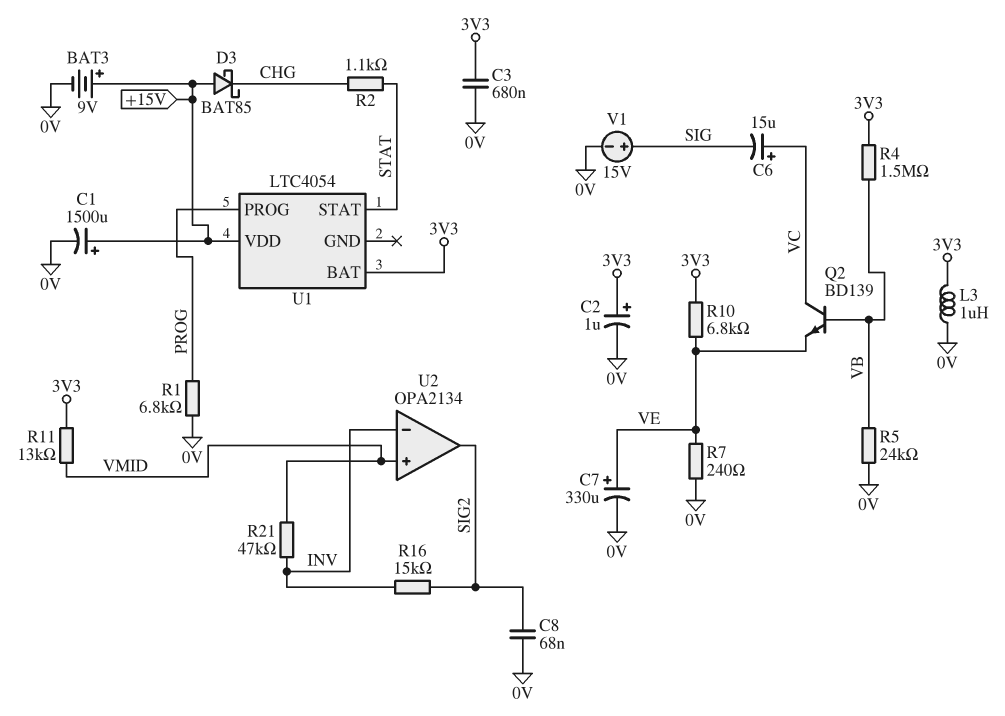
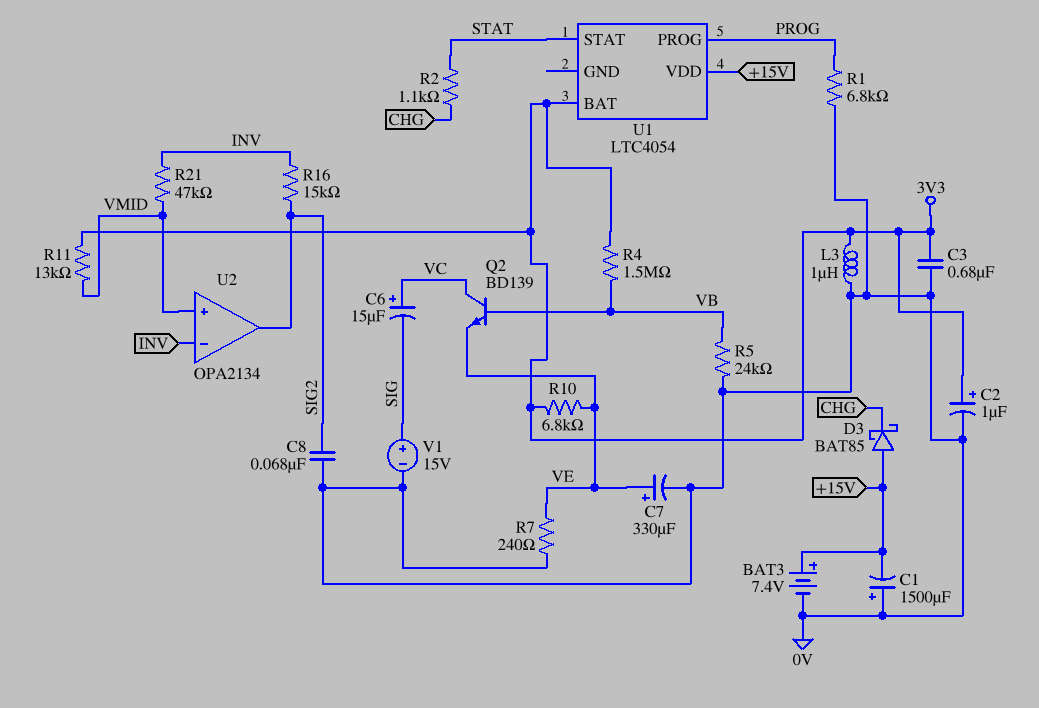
BAT3: 9V (plus +15V, minus 0V) -> 7.4V (plus +15V, minus 0V)
C1: 1500uF (plus +15V, minus 0V) -> 1500uF (plus 0V, minus +15V)

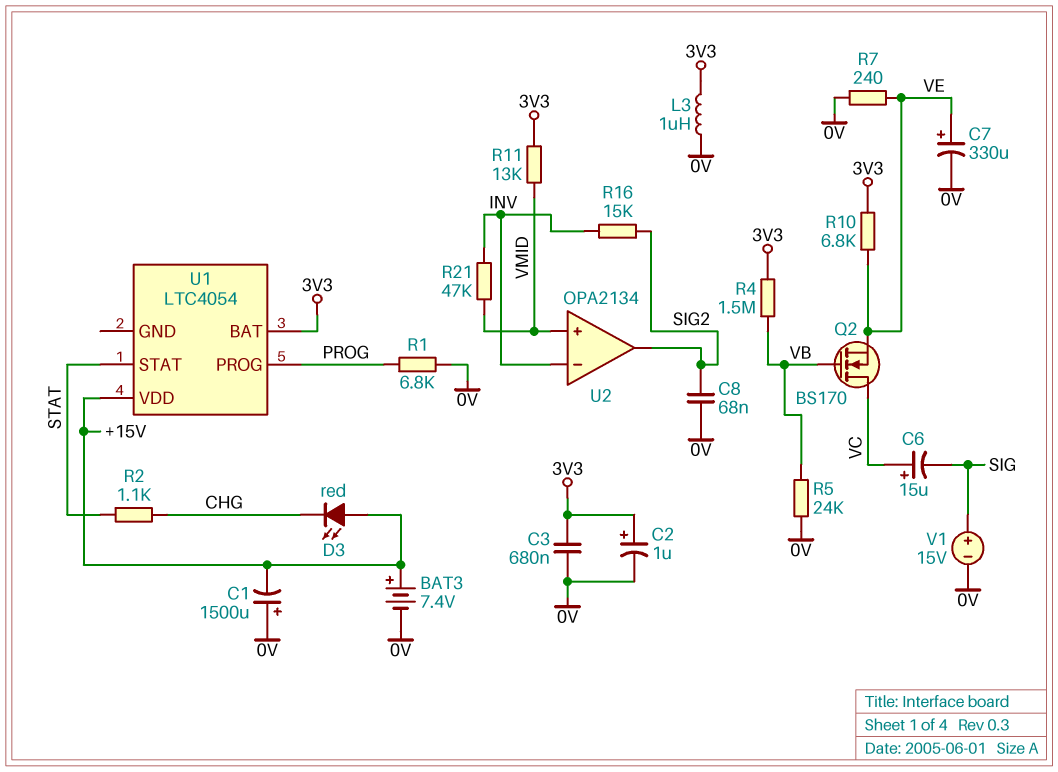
D3: schottky BAT85 (A +15V, K CHG) -> LED red (A +15V, K CHG)
Q2: NPN BD139 (B VB, C VC, E VE) -> NMOS BS170 (G VB, D VC, S VE)

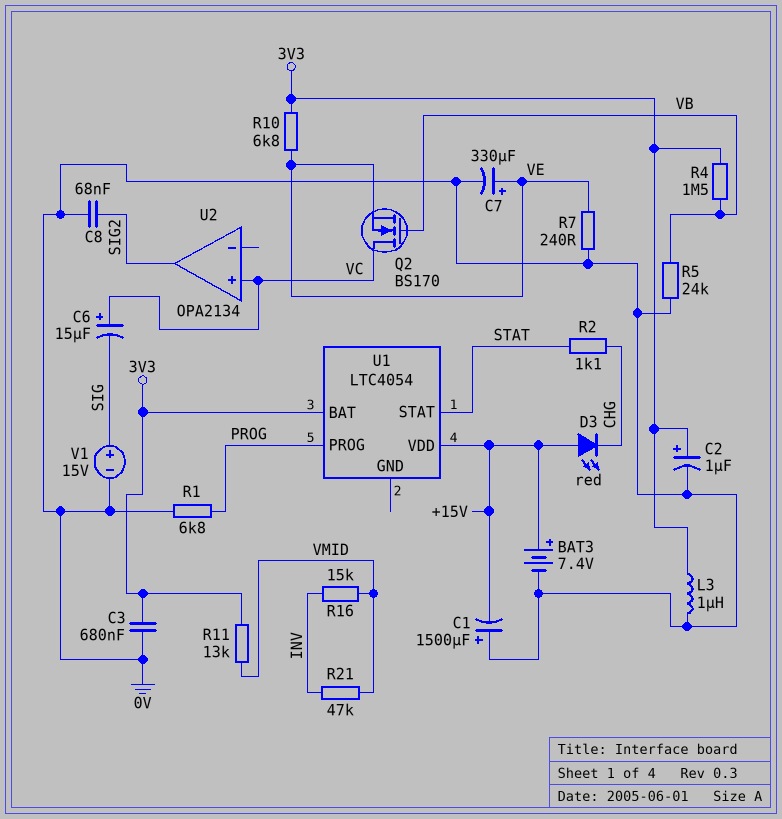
R16: 15k (INV, SIG2) -> 15k (INV, VMID)
U2 pin in+: VMID -> VC
U2 pin in-: INV -> none

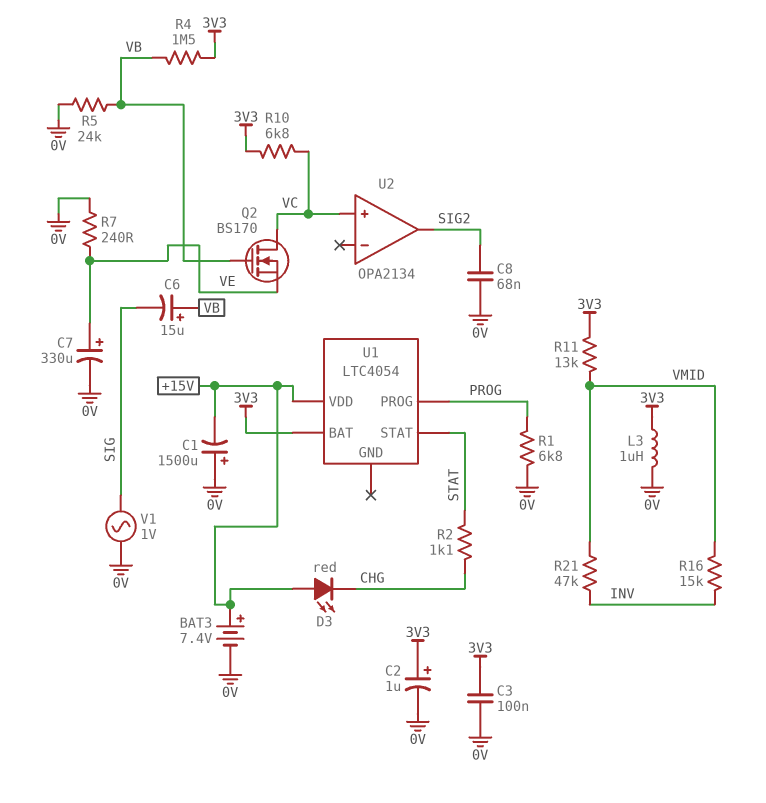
C3: 680nF (0V, 3V3) -> 100nF (0V, 3V3)
C6: 15uF (plus VC, minus SIG) -> 15uF (plus VB, minus SIG)
R10: 6.8k (3V3, VE) -> 6.8k (3V3, VC)
V1: 15V (plus SIG, minus 0V) -> AC 1V (0V, SIG)

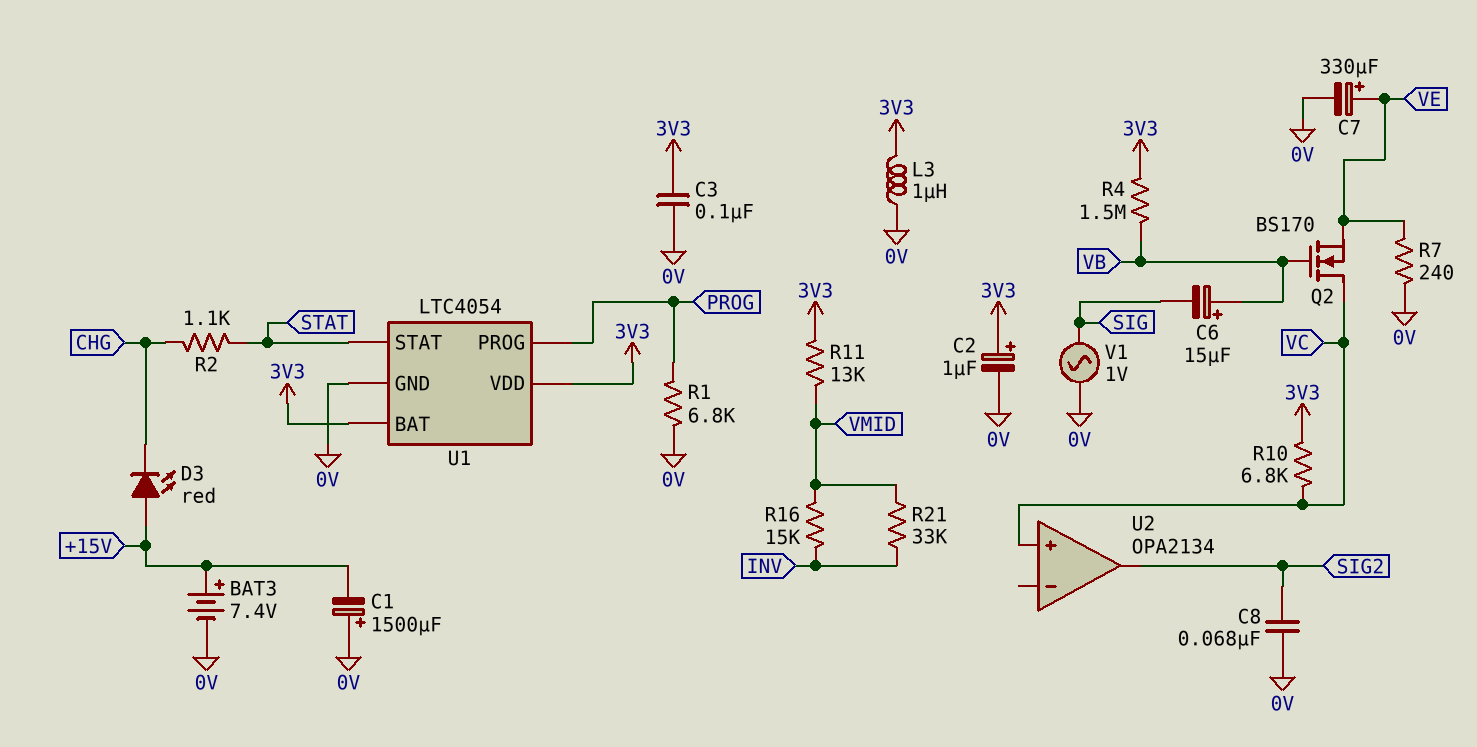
R5: 24k (0V, VB) -> none
R21: 47k (INV, VMID) -> 33k (INV, VMID)
U1 pin GND: none -> 0V
U1 pin VDD: +15V -> 3V3

